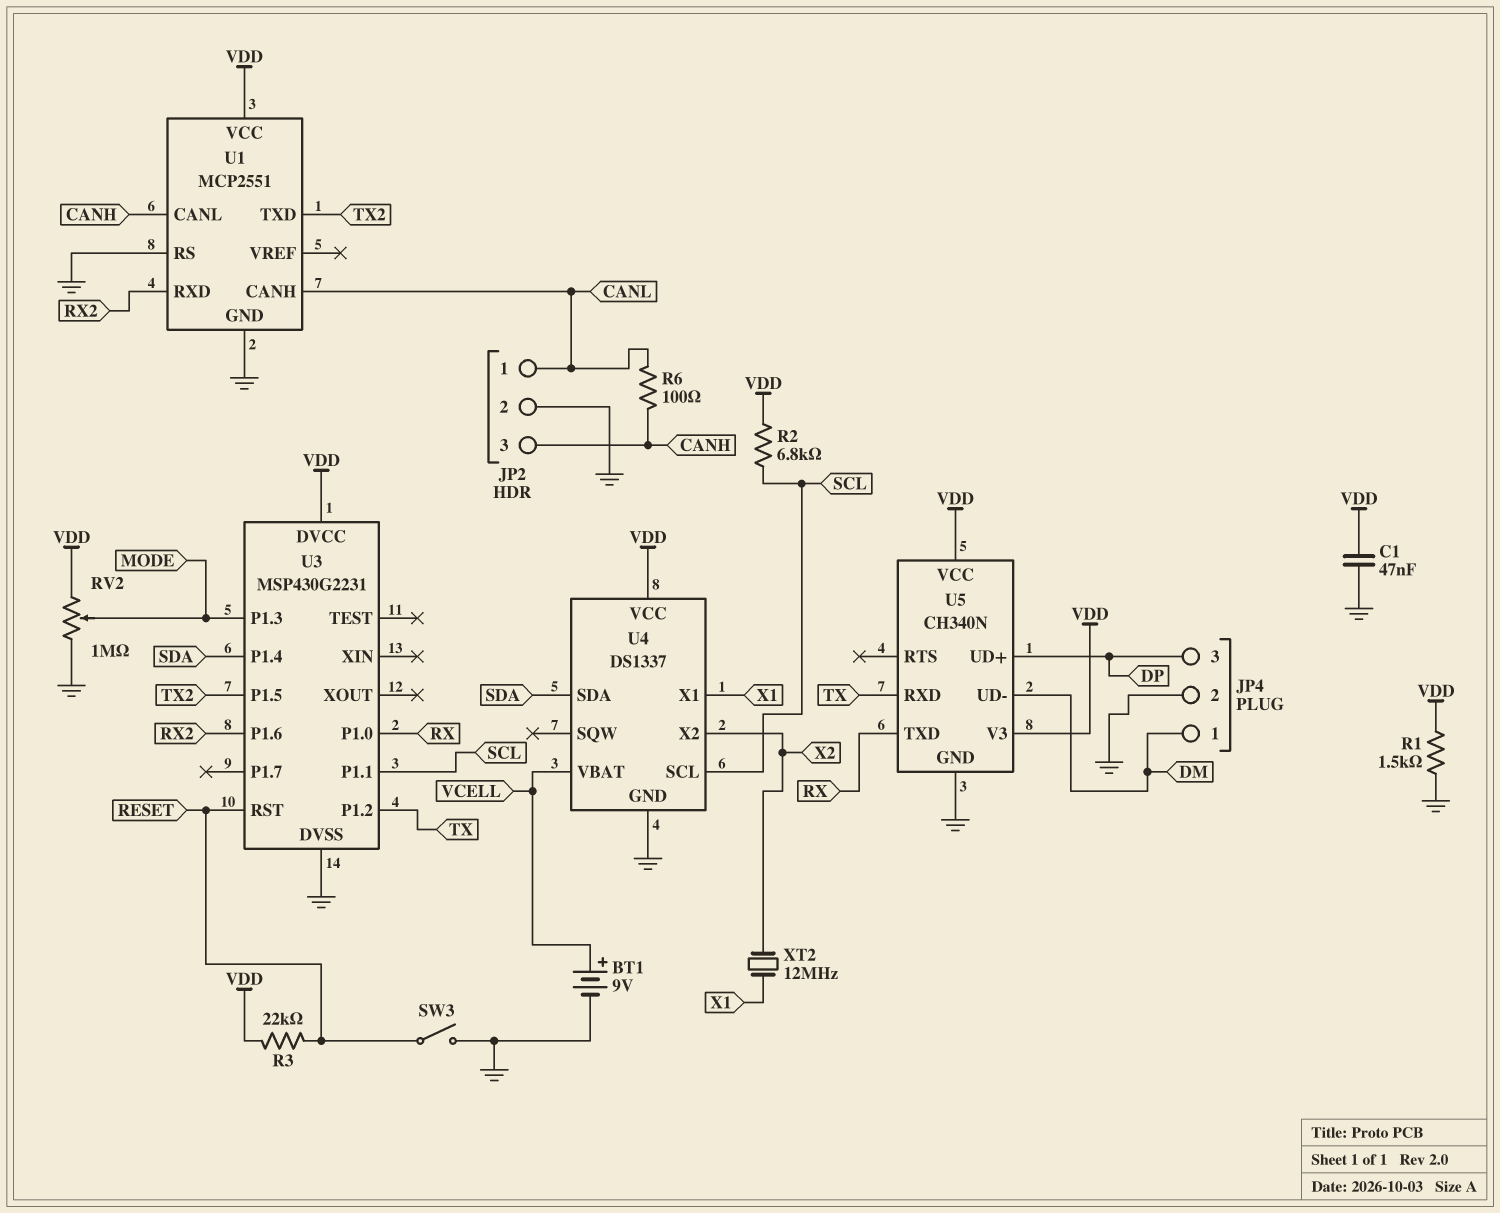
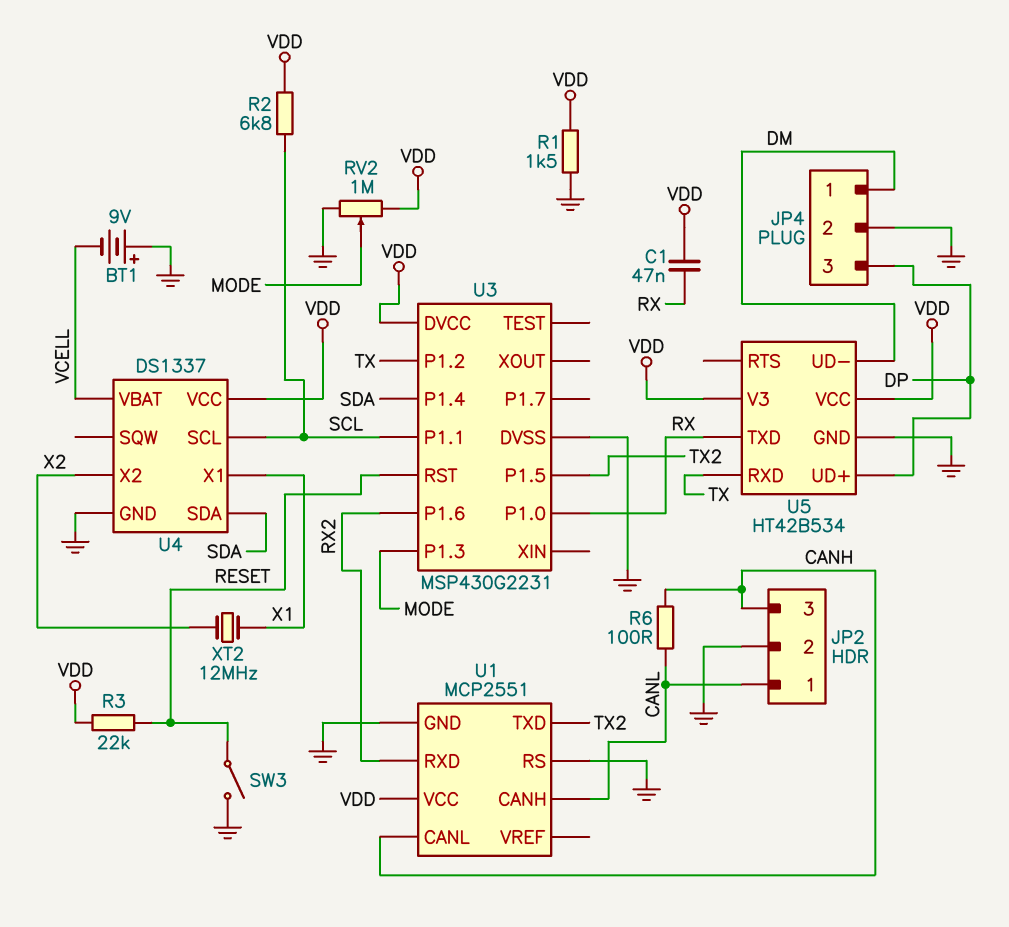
BT1: 9V (plus VCELL, minus GND) -> 9V (plus GND, minus VCELL)
C1: 47nF (GND, VDD) -> 47nF (RX, VDD)
U5: CH340N -> HT42B534

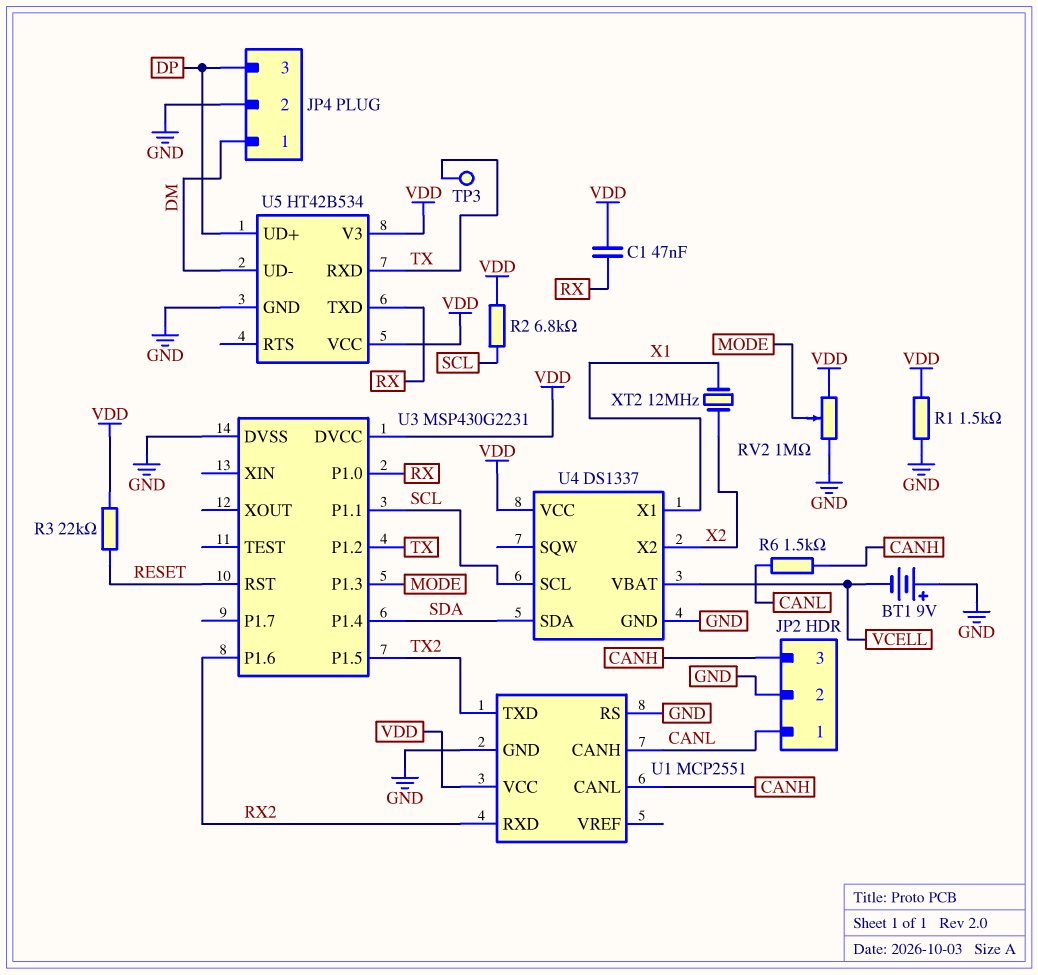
R6: 100 (CANH, CANL) -> 1.5k (CANH, CANL)
SW3: switch (GND, RESET) -> none
TP3: none -> test point (TX)

